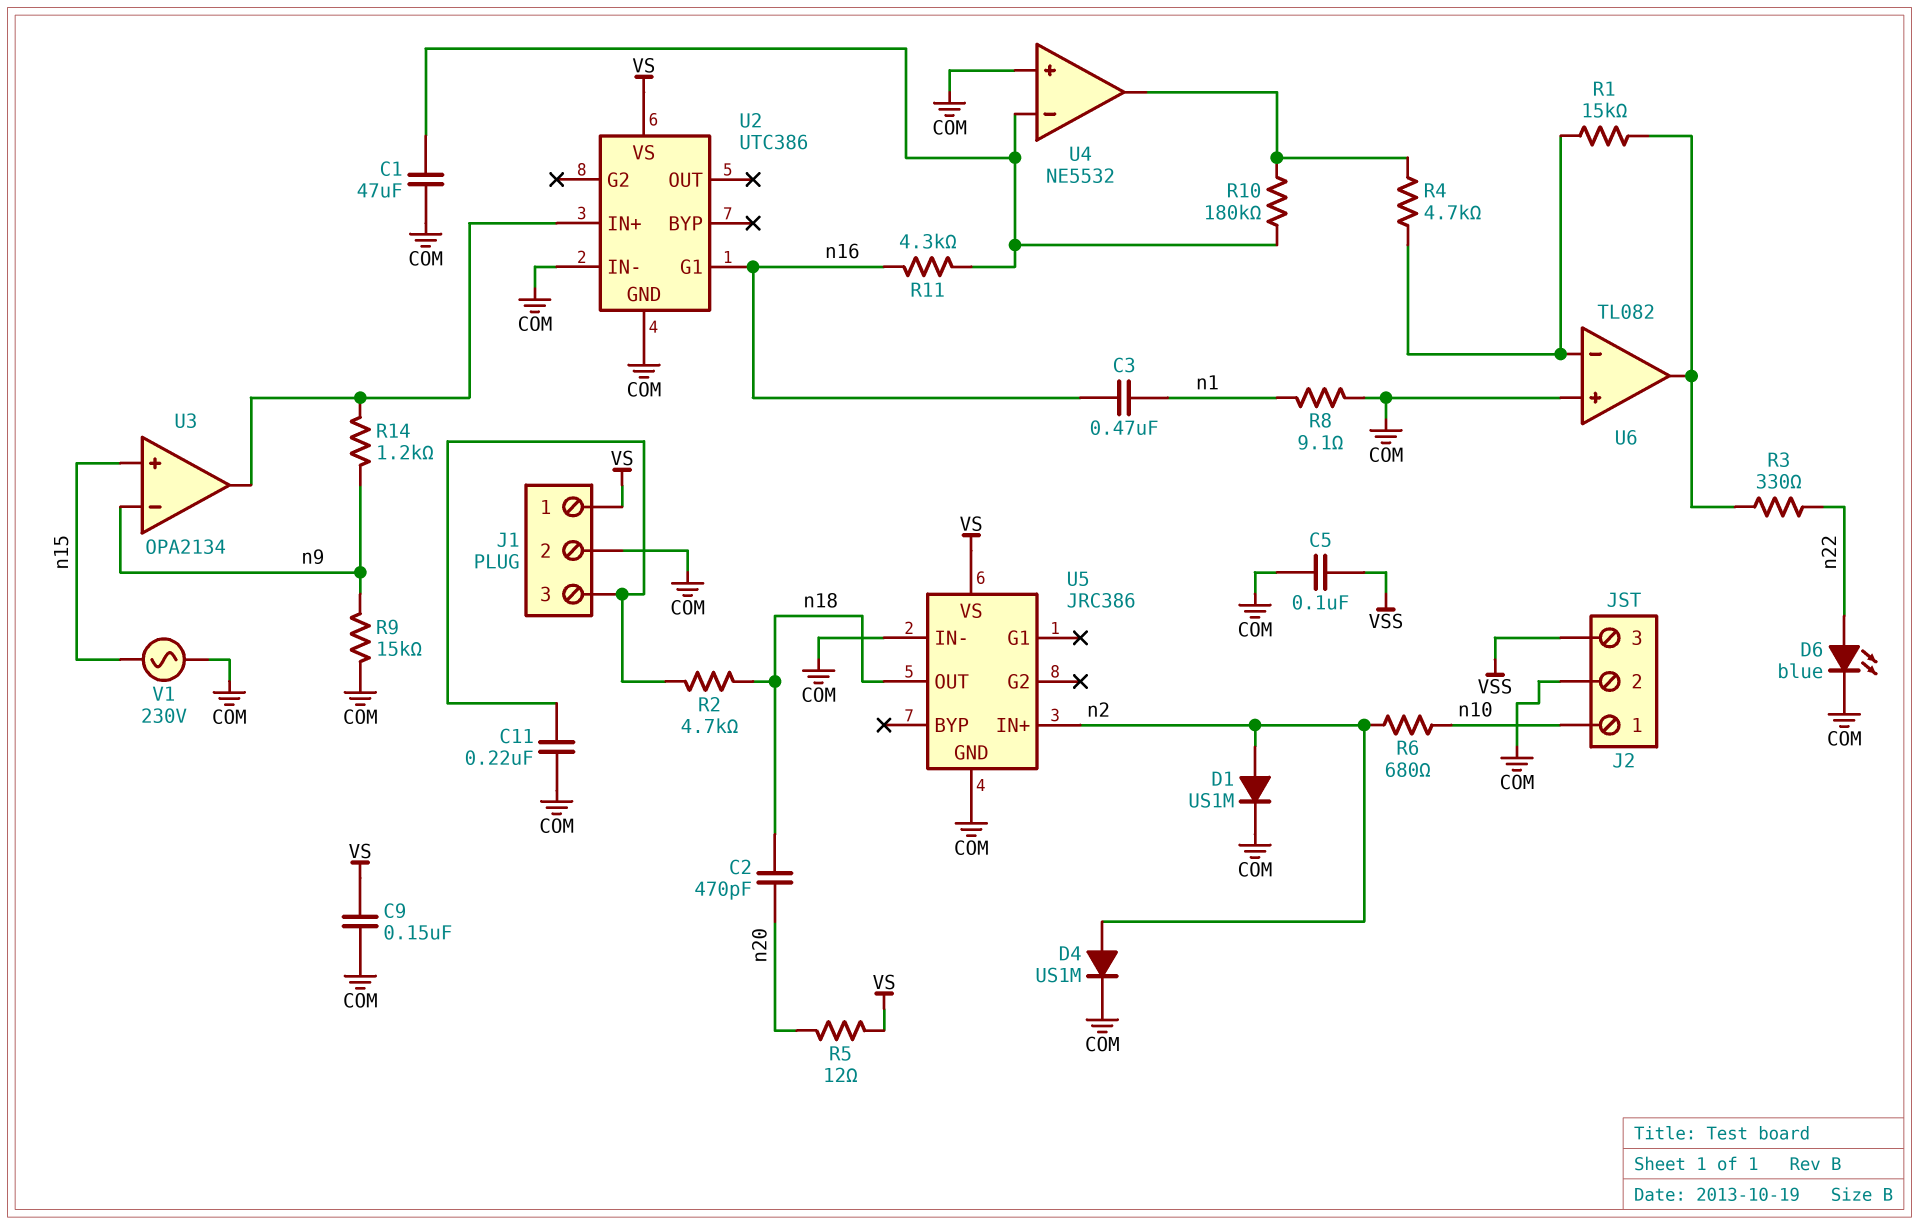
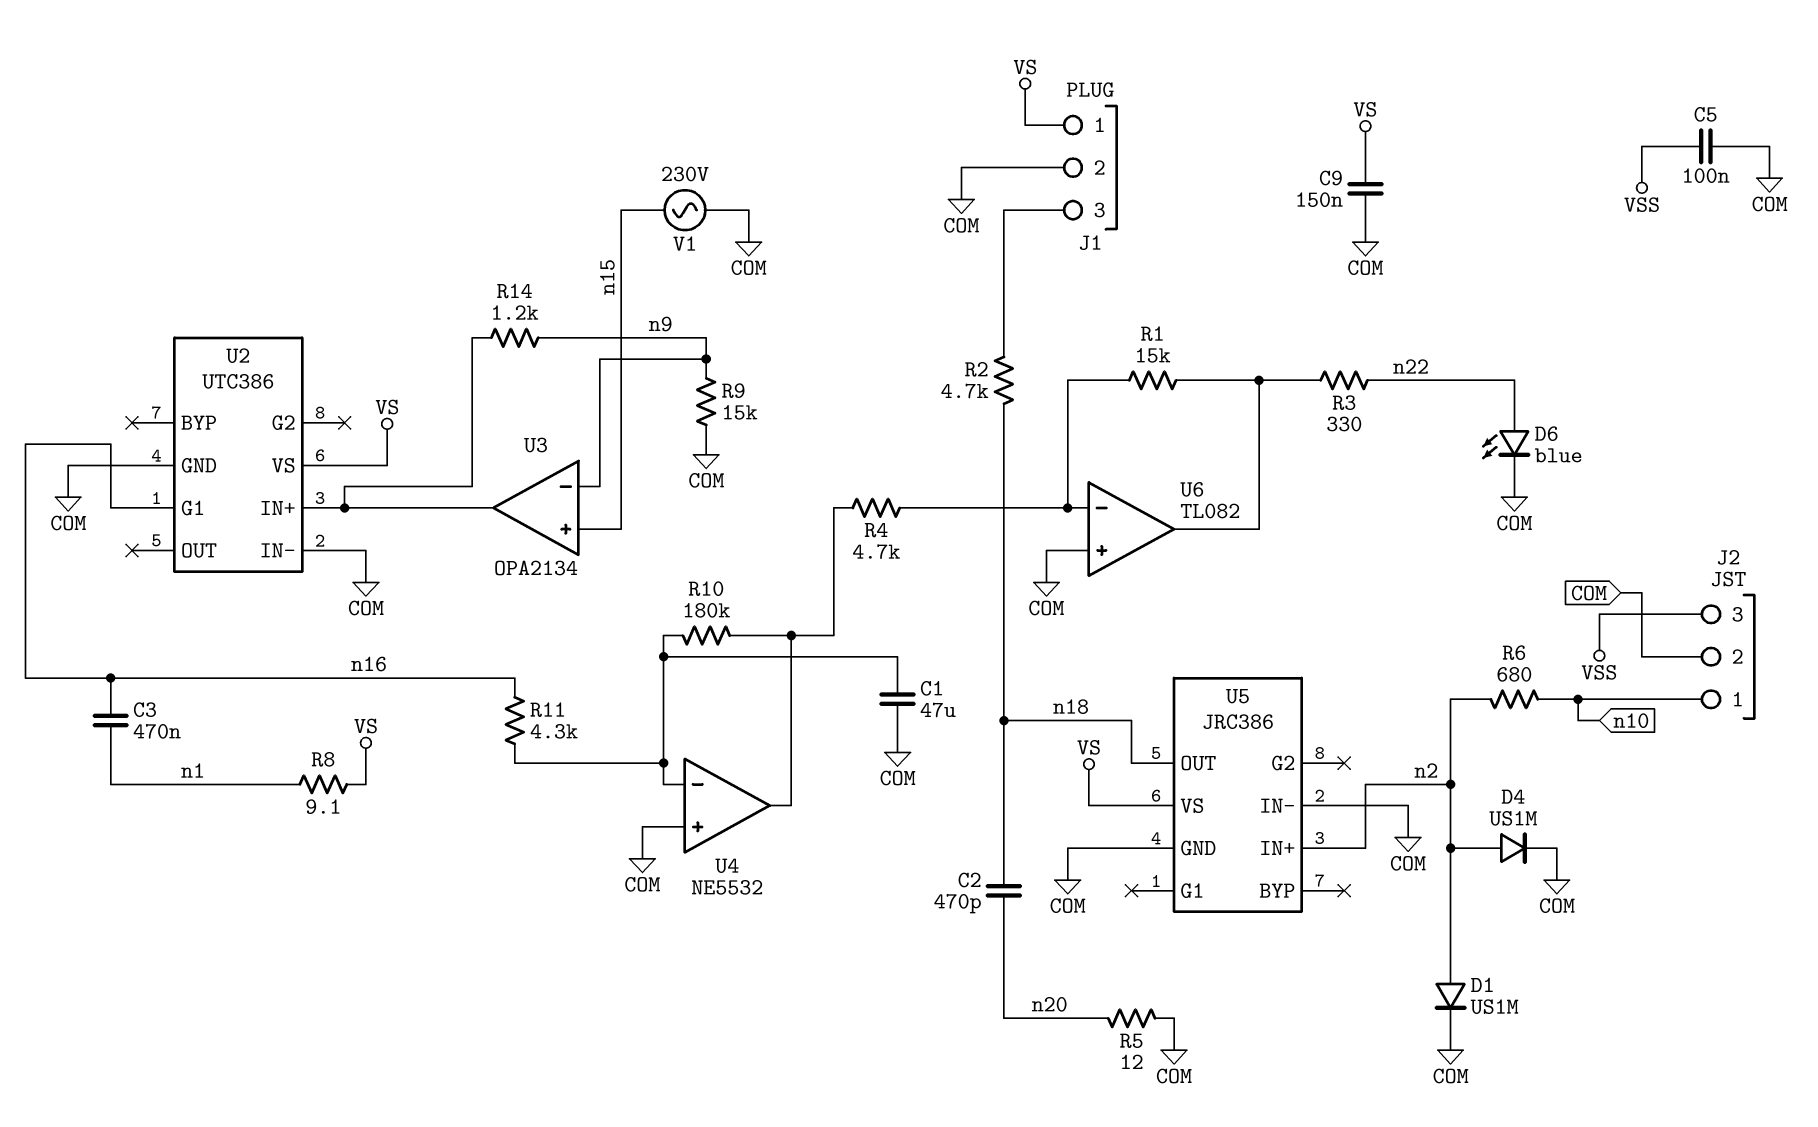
C11: 220nF (COM, J1/3) -> none
R5: 12 (VS, n20) -> 12 (COM, n20)
R8: 9.1 (COM, n1) -> 9.1 (VS, n1)

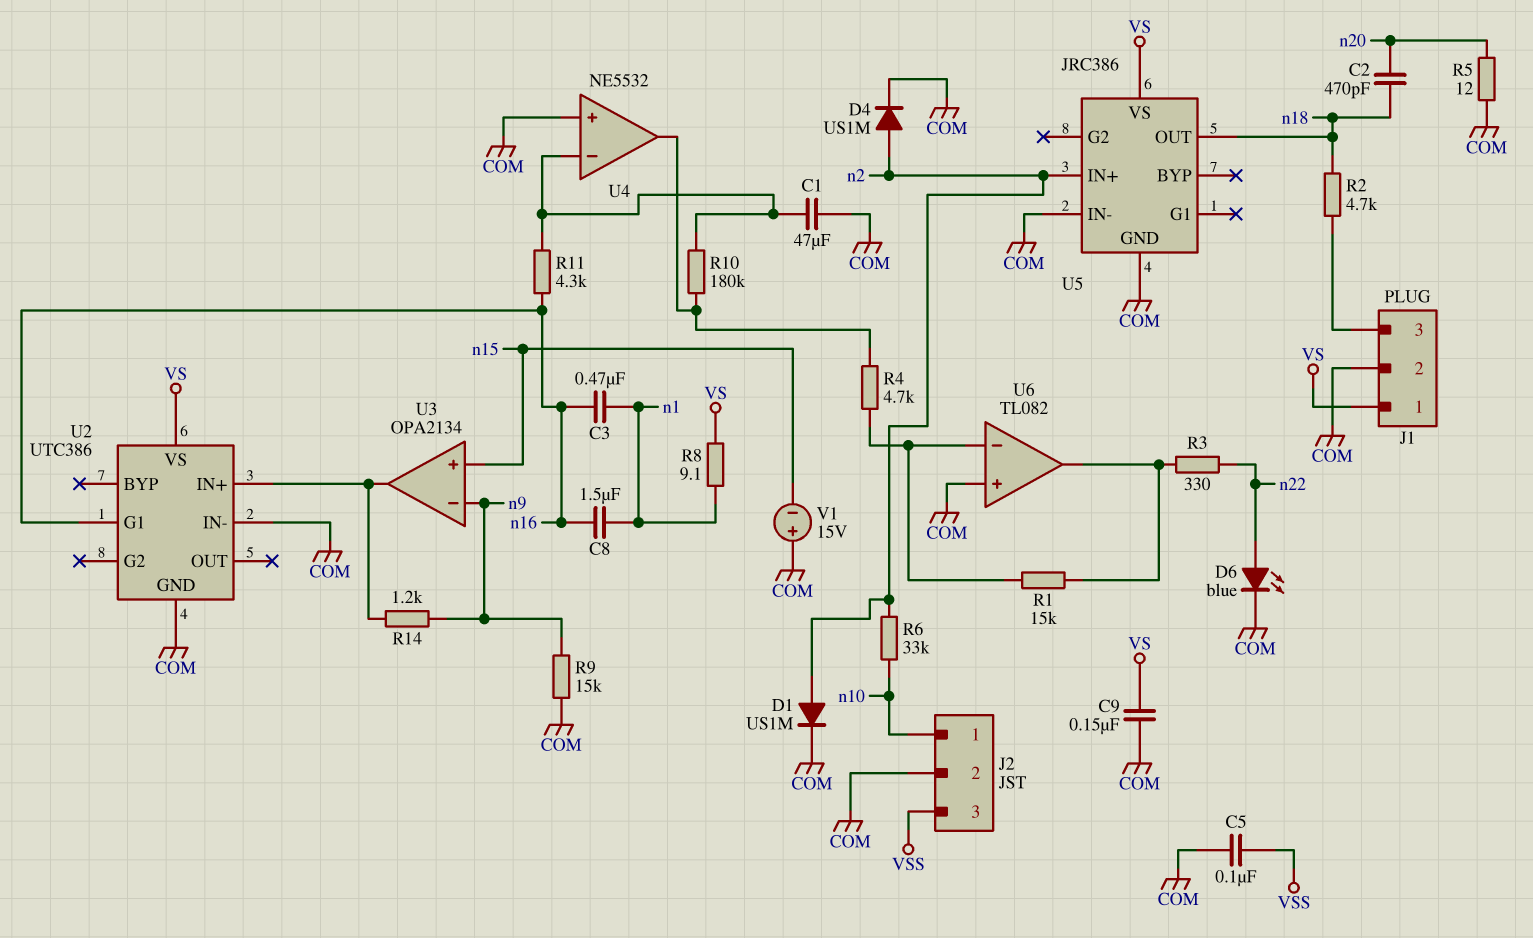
C8: none -> 1.5uF (n1, n16)
R6: 680 (n2, n10) -> 33k (n2, n10)
V1: AC 230V (COM, n15) -> 15V (plus COM, minus n15)

